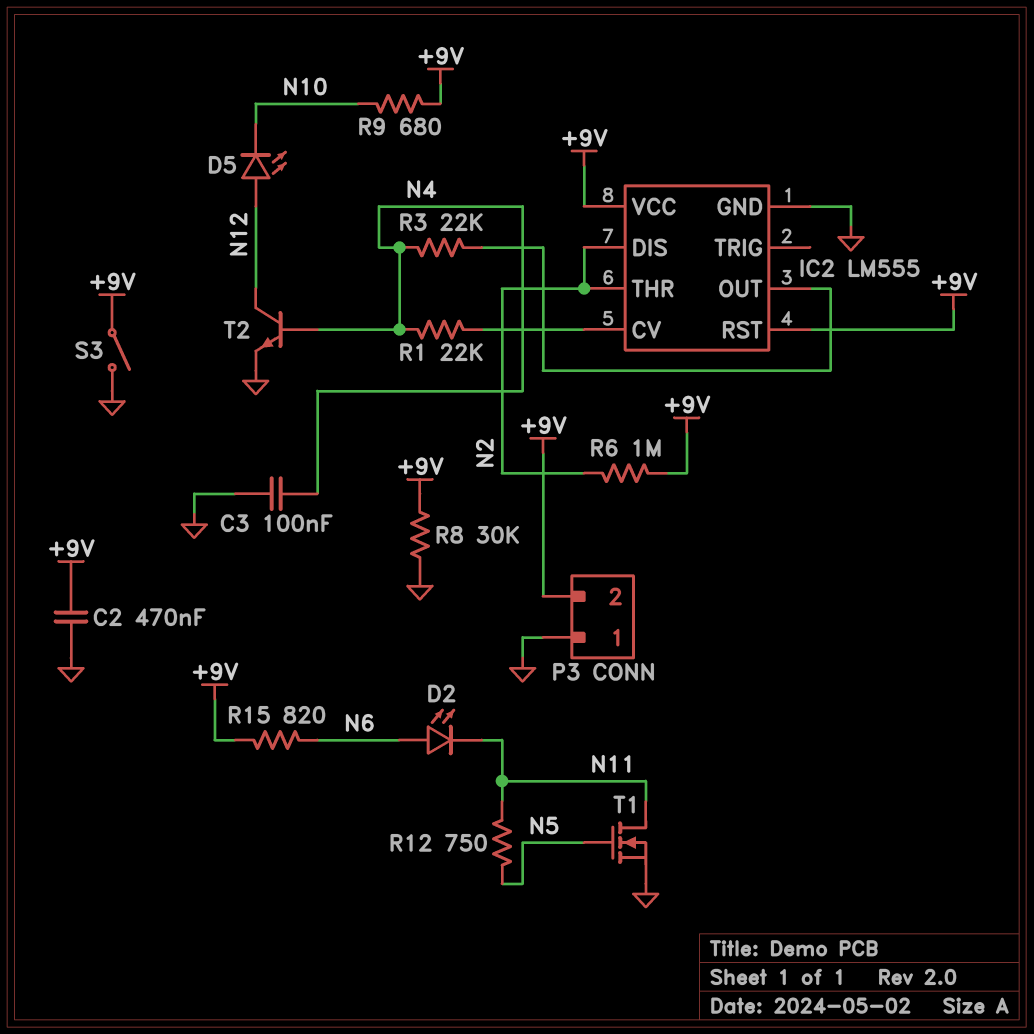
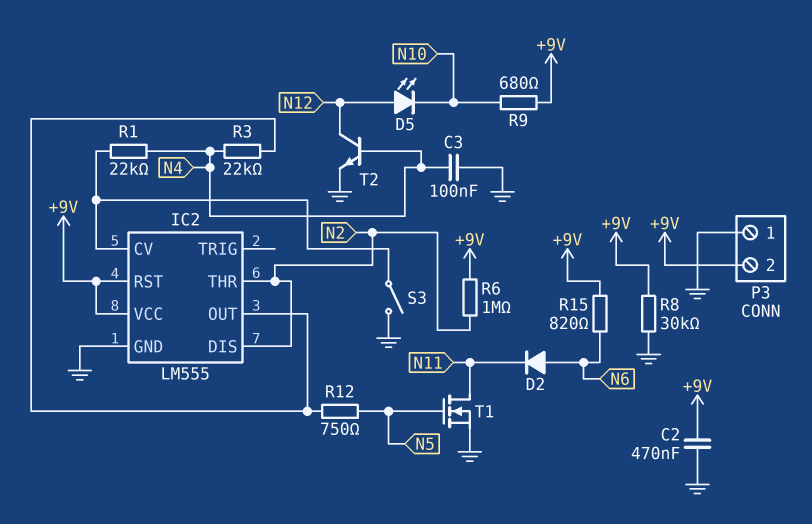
D2: LED (A N6, K N11) -> diode (A N6, K N11)
R12: 750 (N5, N11) -> 750 (IC2/OUT, N5)
S3: switch (+9V, GND) -> switch (GND, IC2/CV)

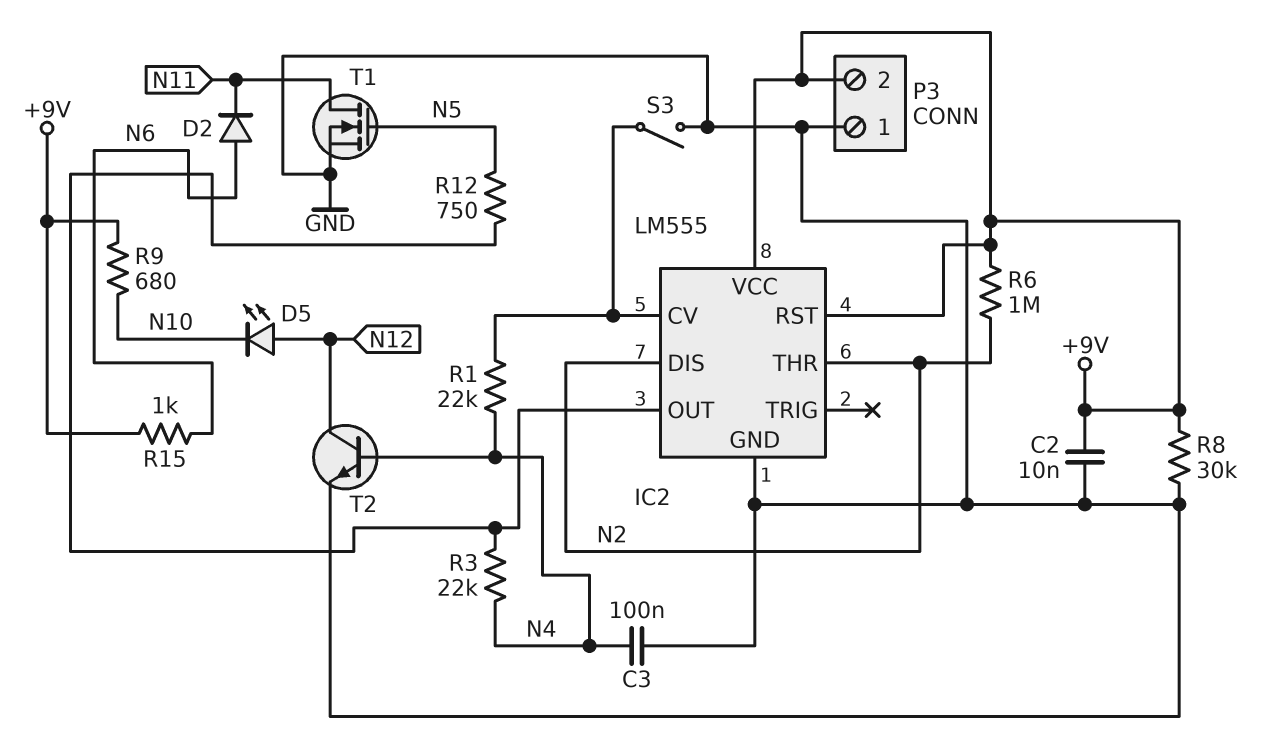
C2: 470nF (+9V, GND) -> 10nF (+9V, GND)
R15: 820 (+9V, N6) -> 1k (+9V, N6)

